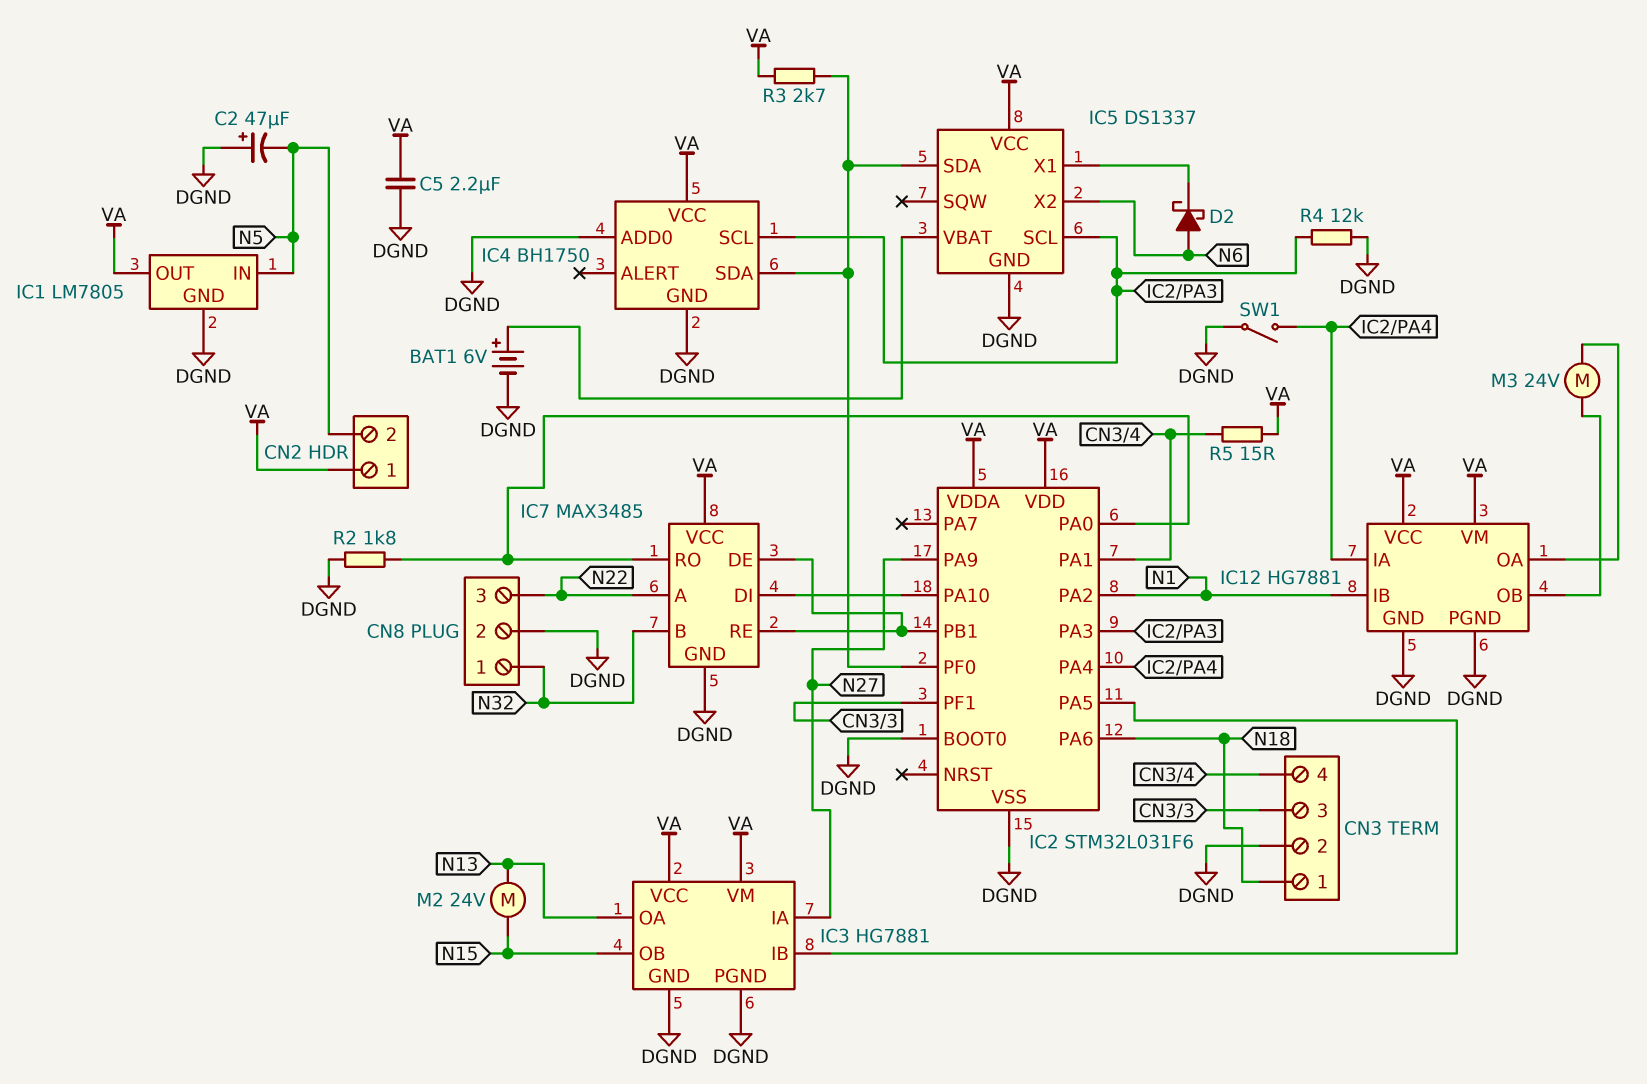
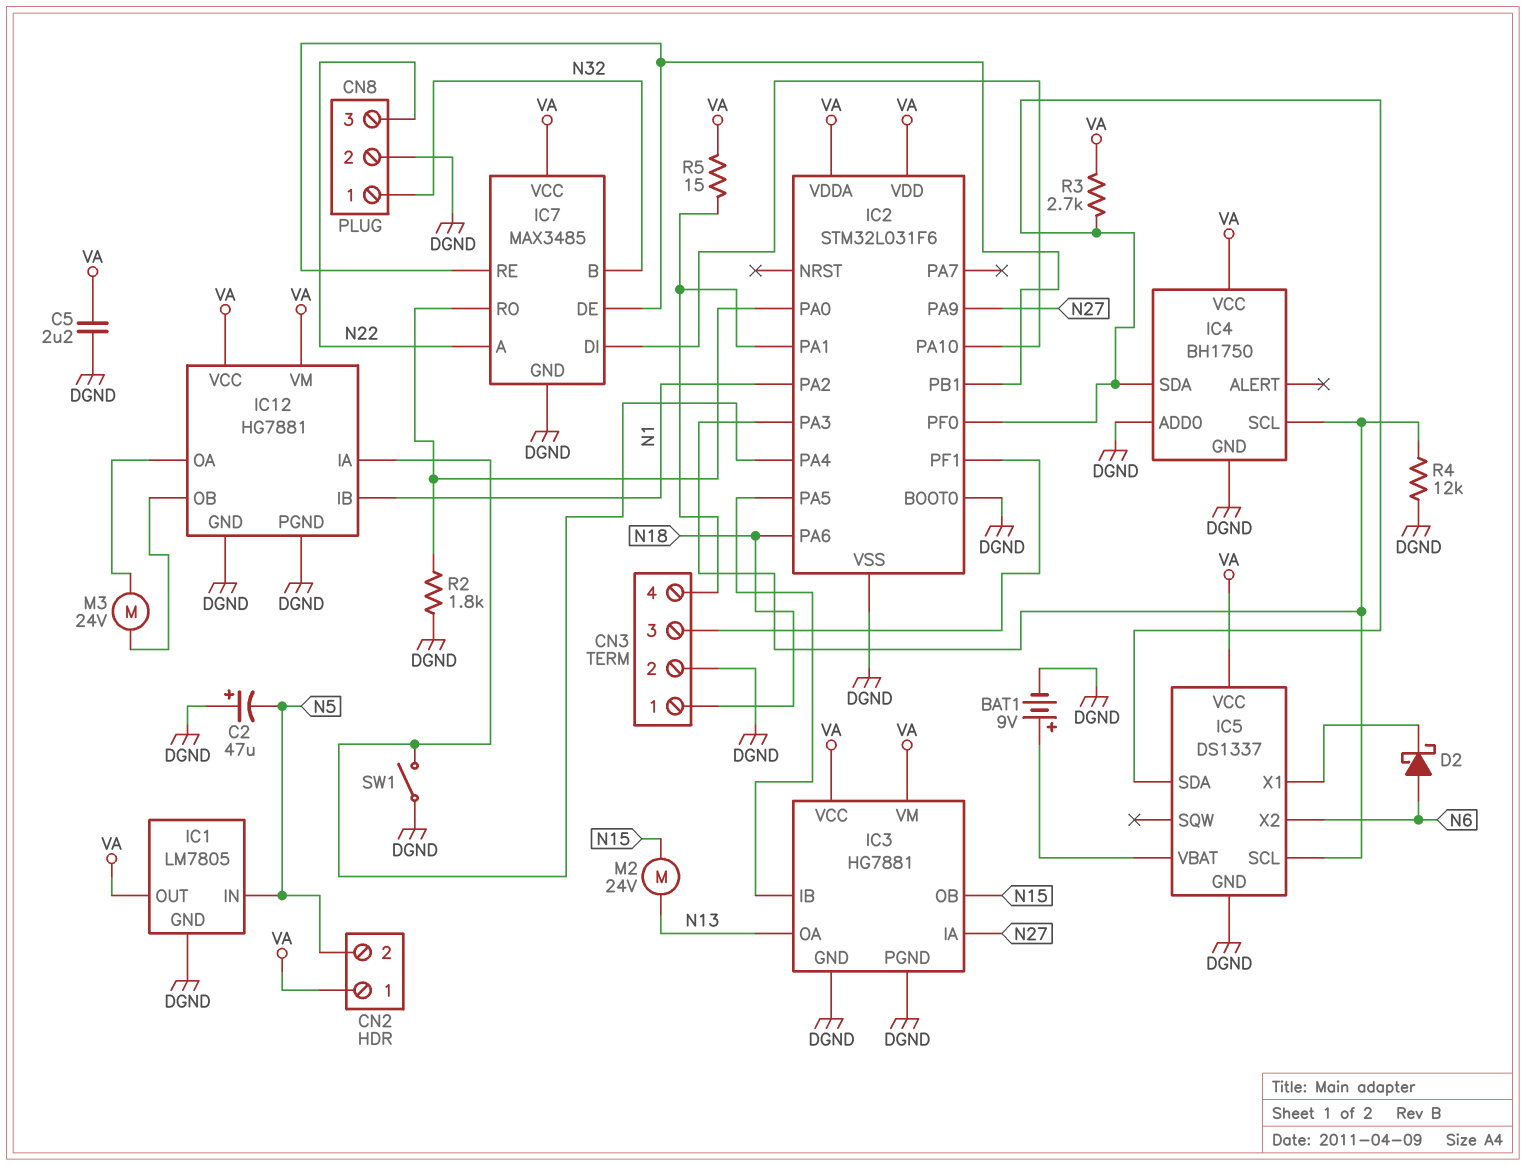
BAT1: 6V (plus IC5/VBAT, minus DGND) -> 9V (plus IC5/VBAT, minus DGND)

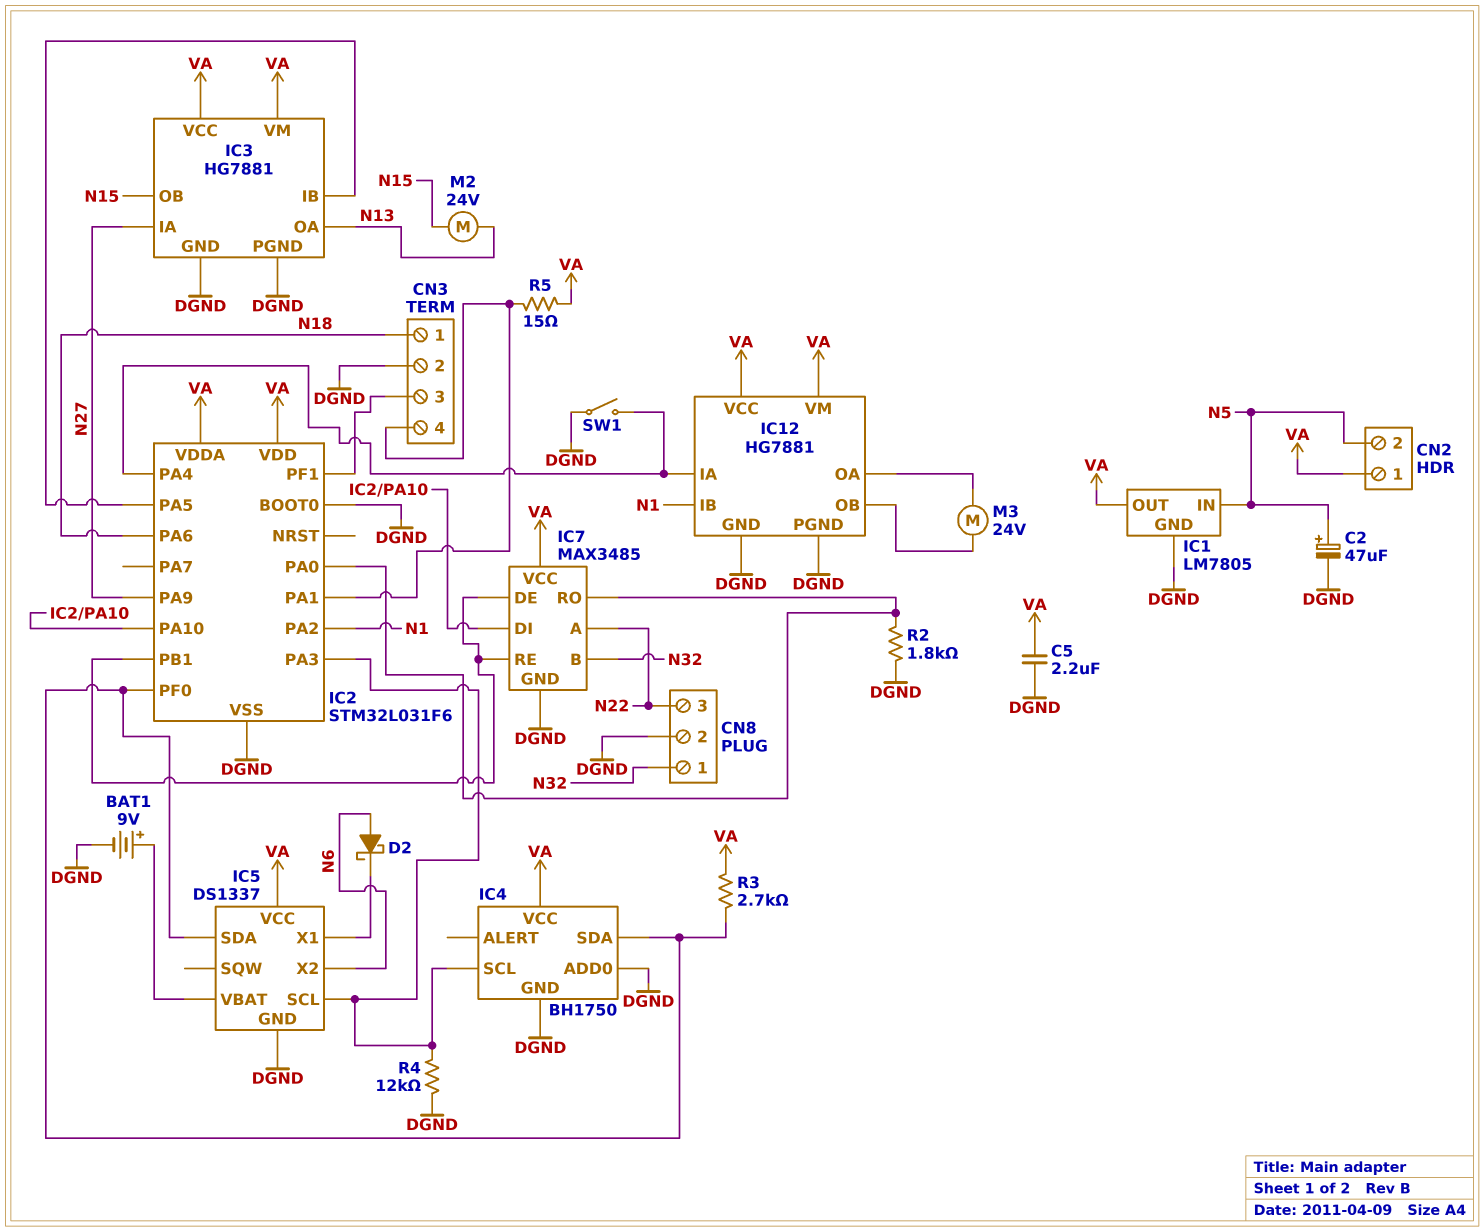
C2: 47uF (plus DGND, minus N5) -> 47uF (plus N5, minus DGND)

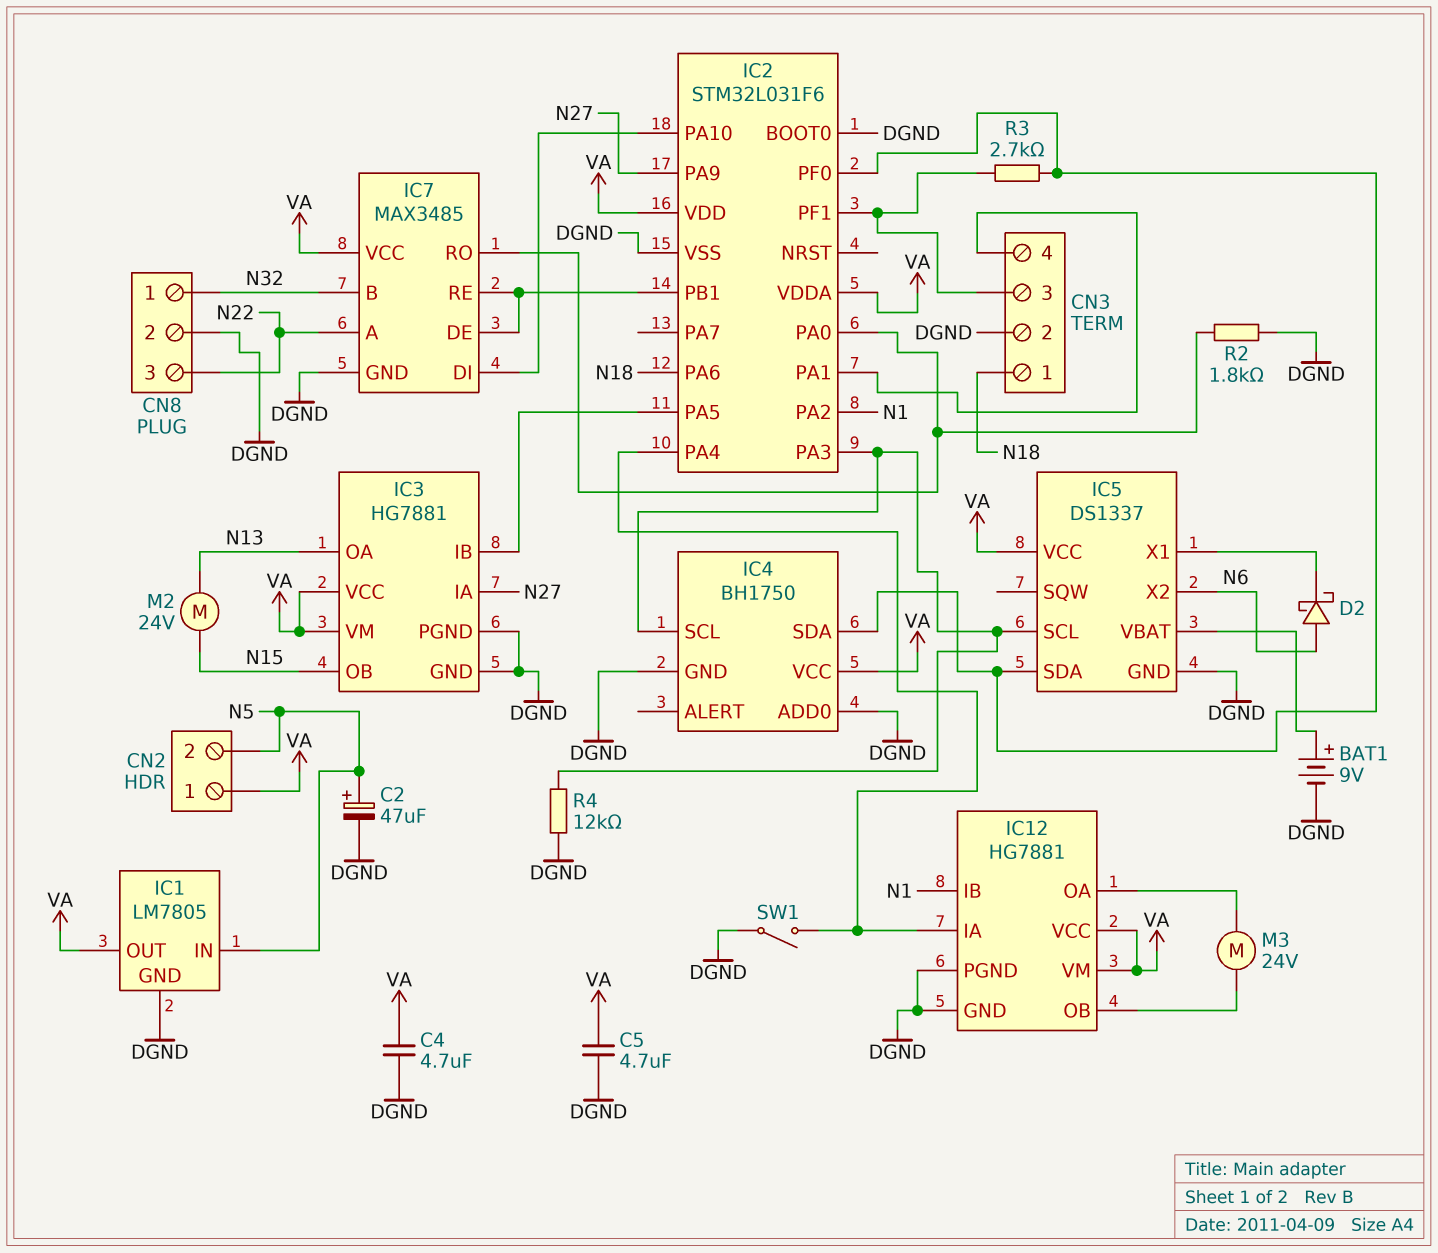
C4: none -> 4.7uF (DGND, VA)
C5: 2.2uF (DGND, VA) -> 4.7uF (DGND, VA)
R3: 2.7k (IC2/PF0, VA) -> 2.7k (CN3/3, IC2/PF0)
R5: 15 (CN3/4, VA) -> none

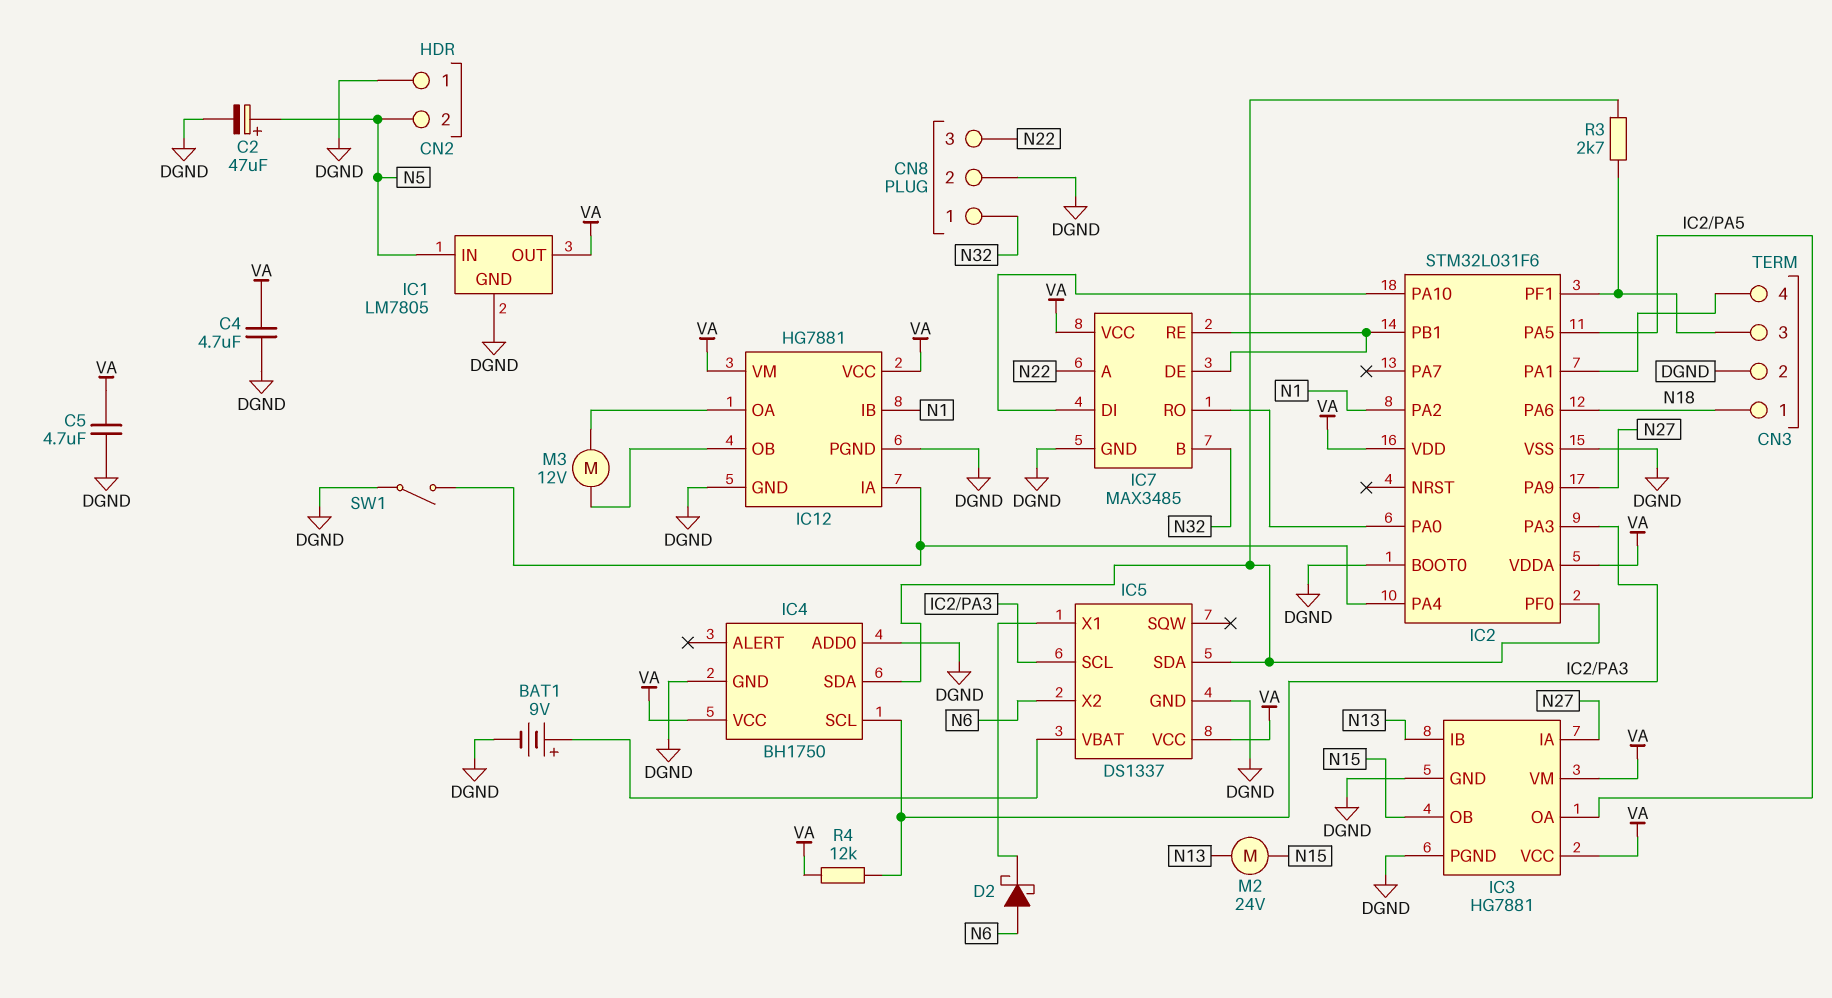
CN2 pin 1: VA -> DGND
IC3 pin IB: IC2/PA5 -> N13
IC3 pin OA: N13 -> IC2/PA5
M3: motor 24V (IC12/OA, IC12/OB) -> motor 12V (IC12/OA, IC12/OB)
R2: 1.8k (DGND, IC2/PA0) -> none
R4: 12k (DGND, IC2/PA3) -> 12k (IC2/PA3, VA)

